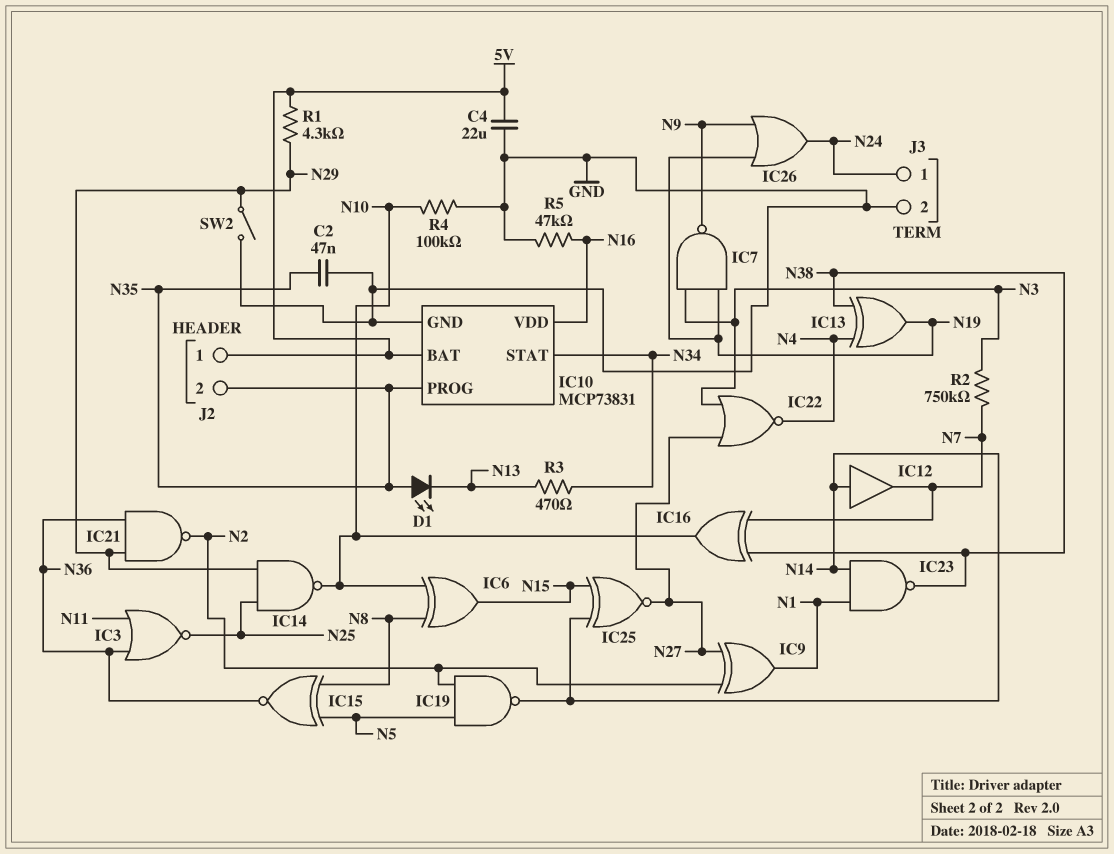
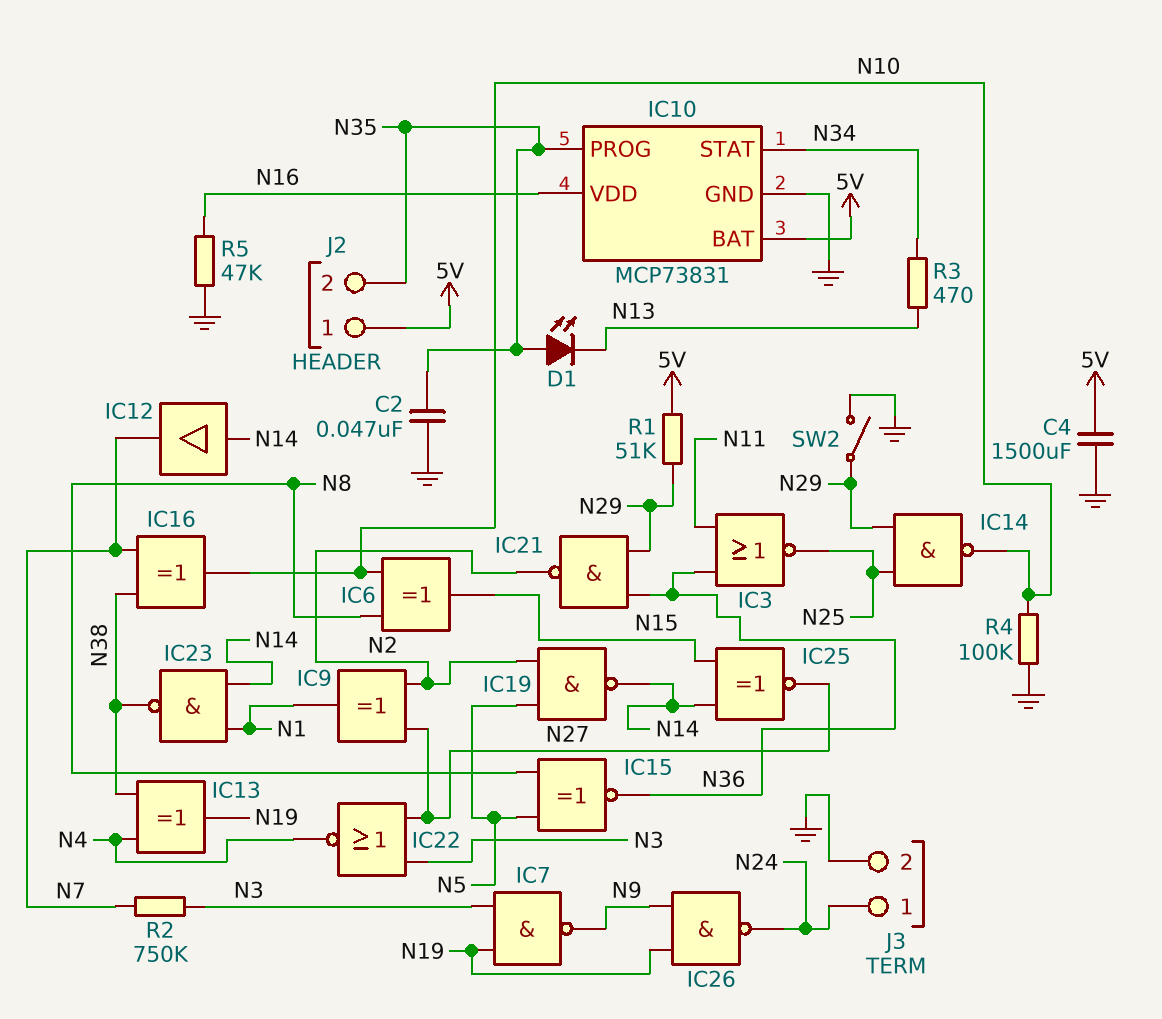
C4: 22uF (5V, GND) -> 1500uF (5V, GND)
IC26: OR (in N9, in N19, out N24) -> NAND (in N9, in N19, out N24)
R1: 4.3k (5V, N29) -> 51k (5V, N29)

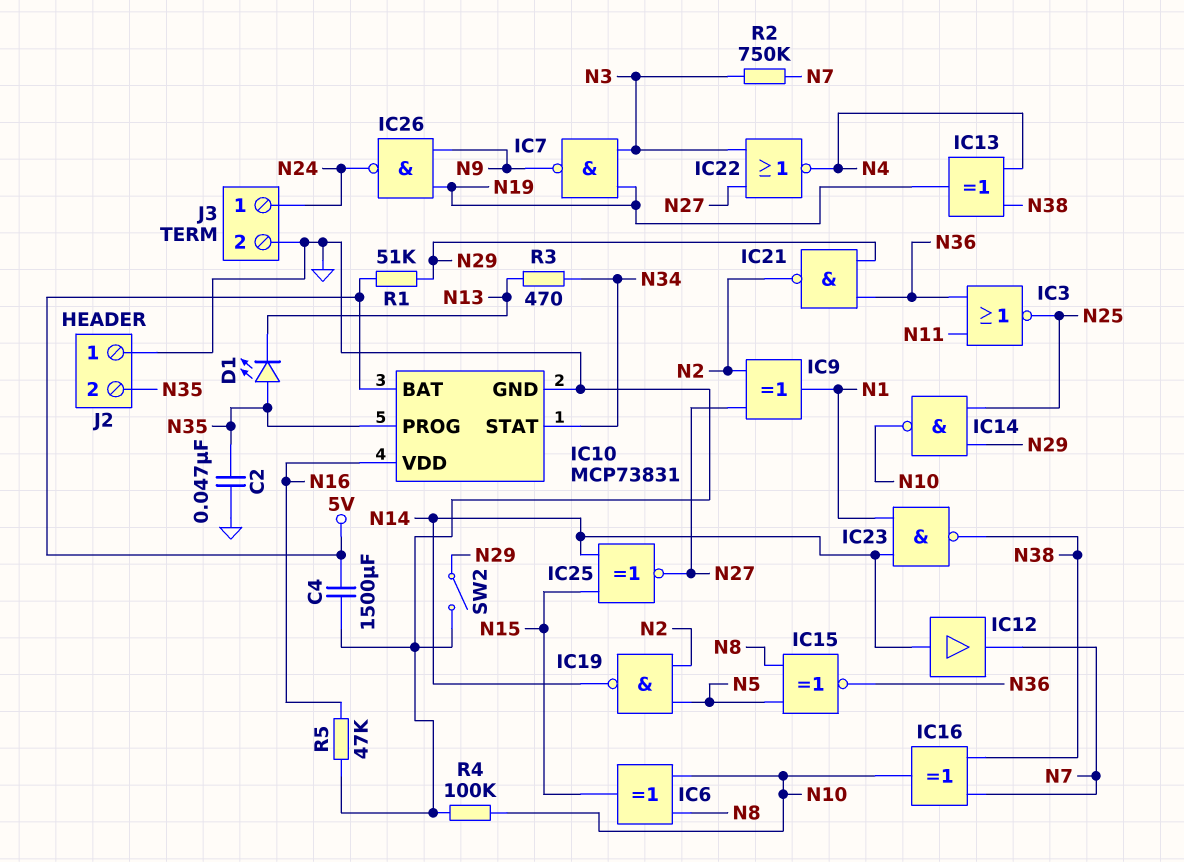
J2 pin 1: 5V -> GND

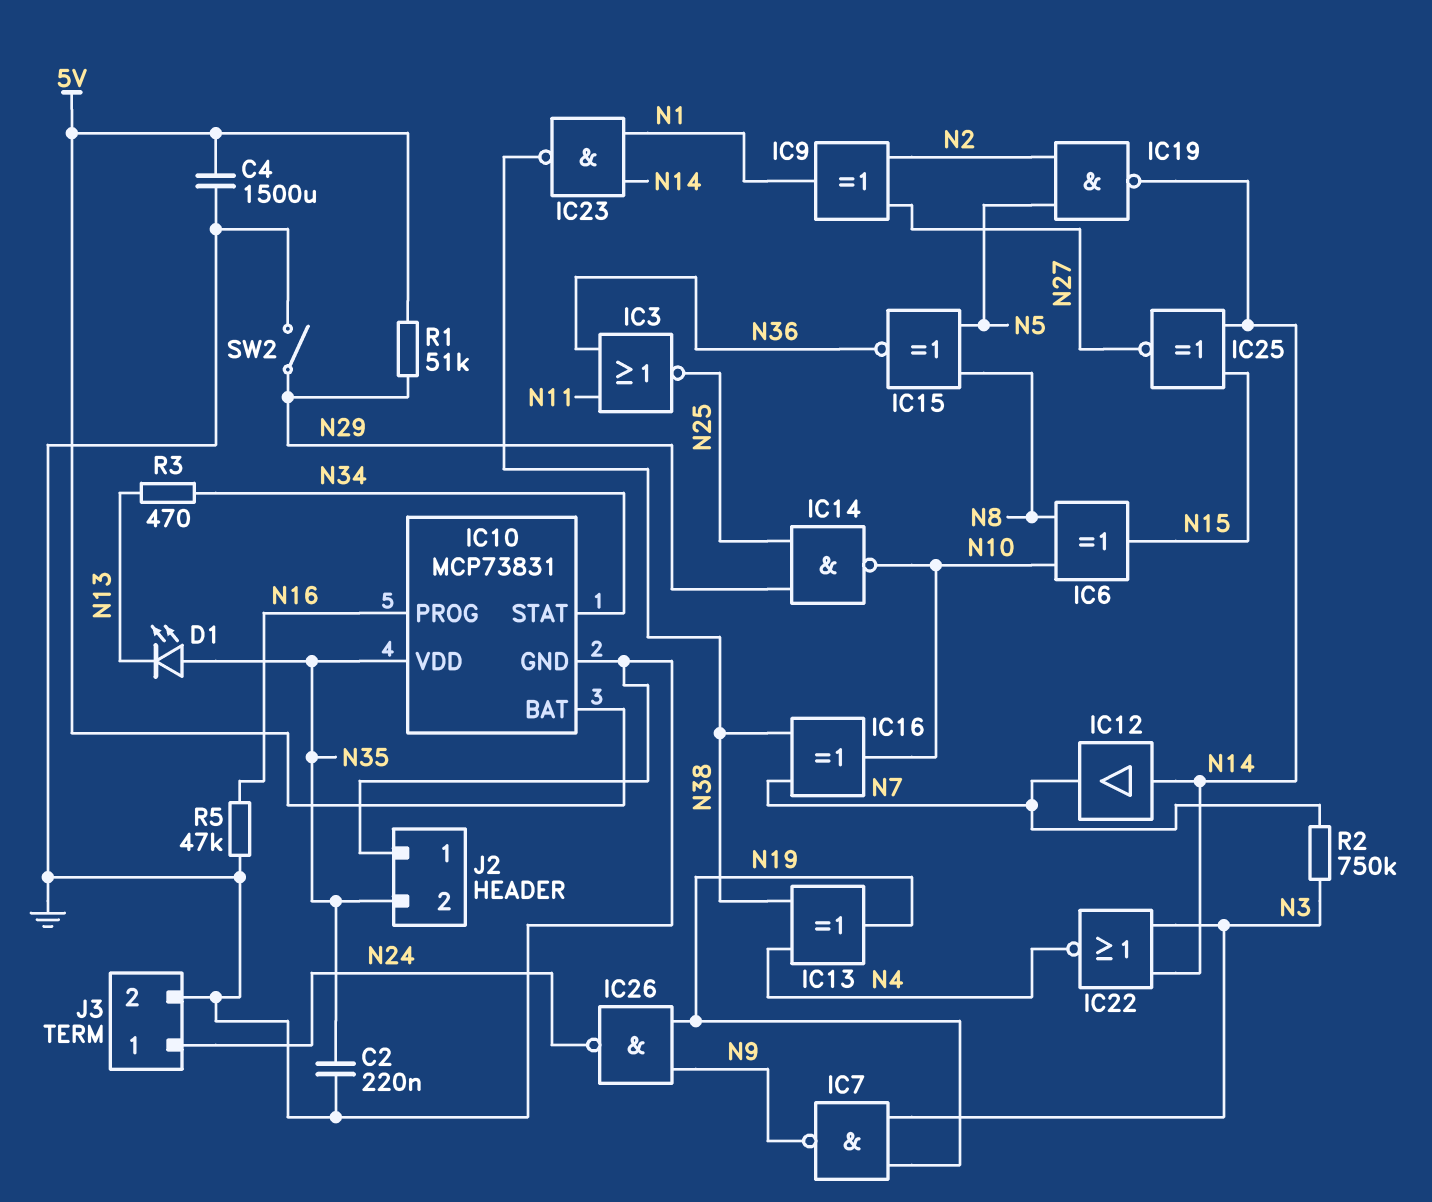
C2: 47nF (GND, N35) -> 220nF (GND, N35)
IC10 pin PROG: N35 -> N16
IC10 pin VDD: N16 -> N35
IC21: NAND (in N29, in N36, out N2) -> none
IC22: NOR (in N3, in N27, out N4) -> NOR (in N3, in N14, out N4)
R4: 100k (GND, N10) -> none

